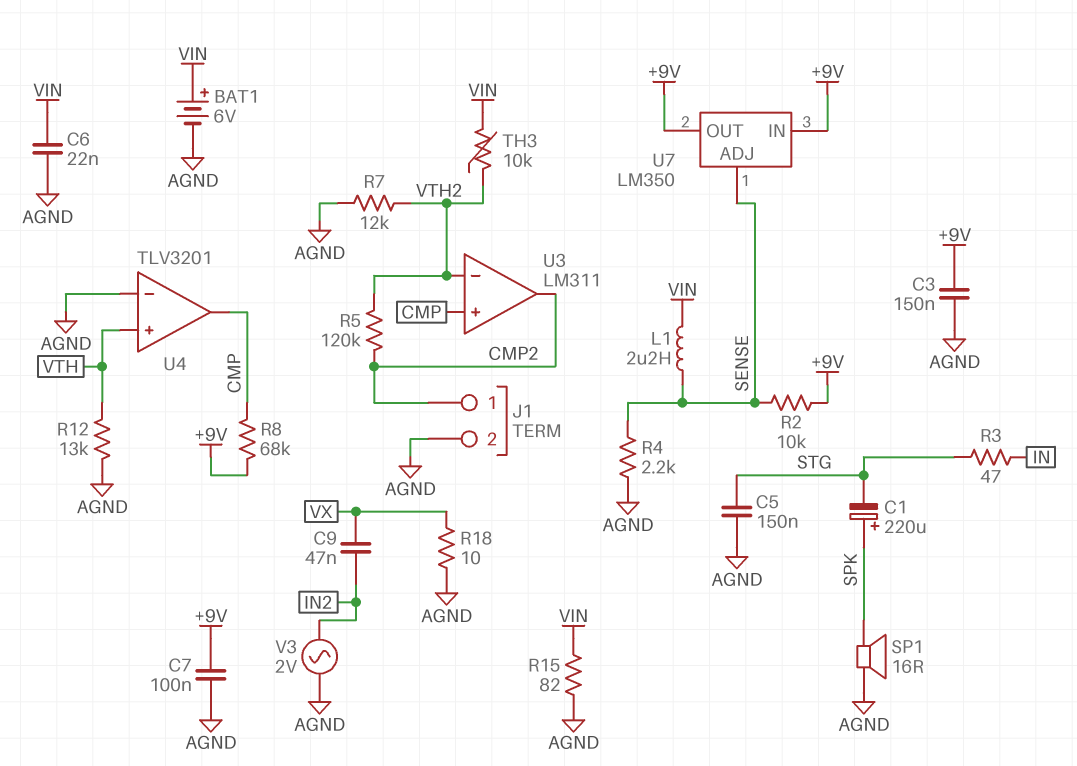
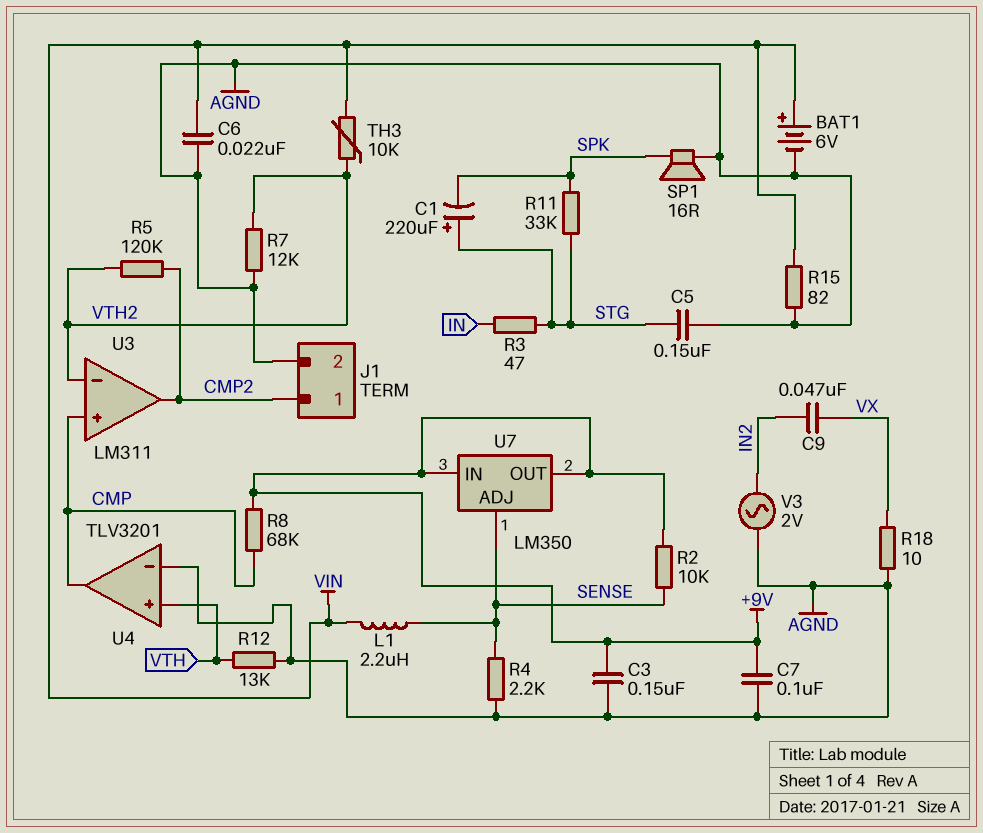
C1: 220uF (plus SPK, minus STG) -> 220uF (plus STG, minus SPK)
R11: none -> 33k (SPK, STG)

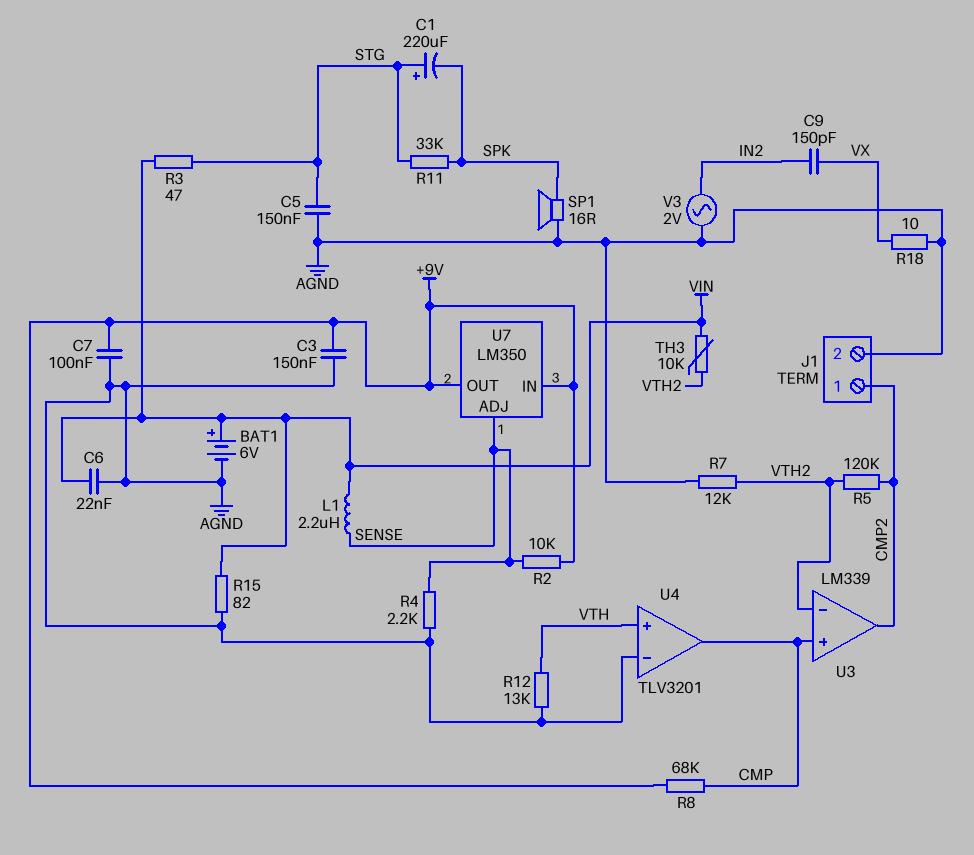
C9: 47nF (IN2, VX) -> 150pF (IN2, VX)
R3: 47 (IN, STG) -> 47 (STG, VIN)
U3: LM311 -> LM339

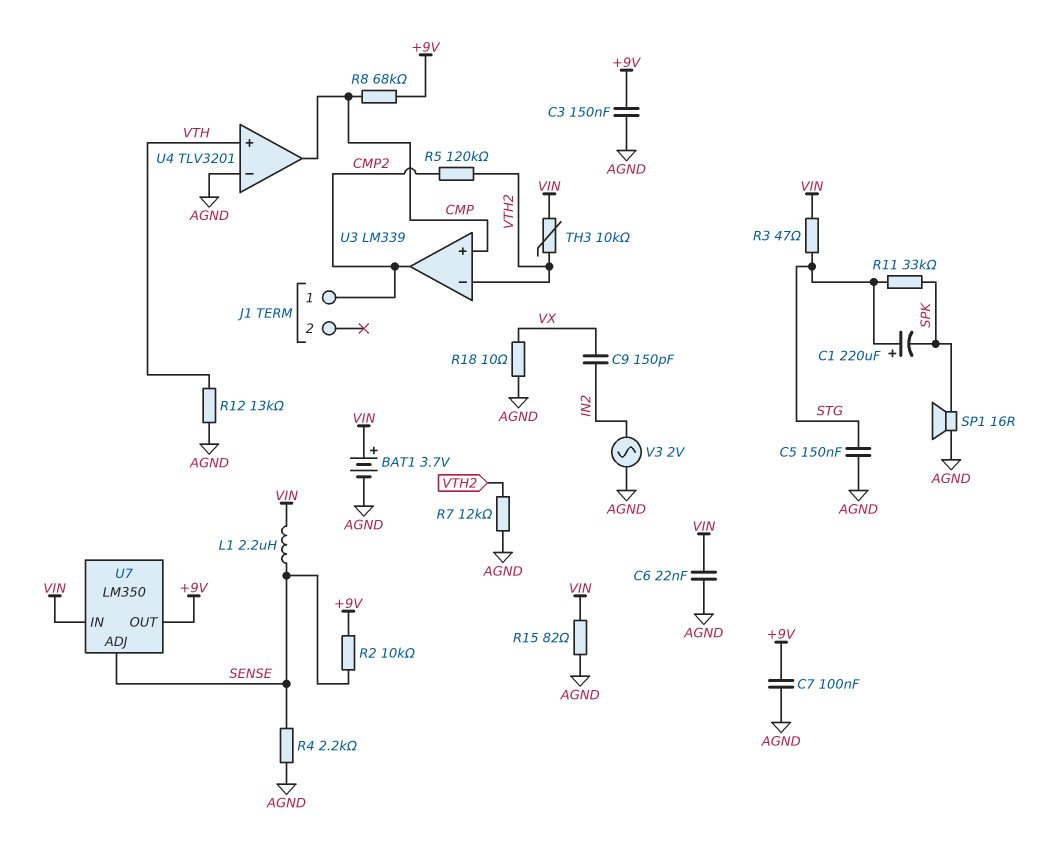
BAT1: 6V (plus VIN, minus AGND) -> 3.7V (plus VIN, minus AGND)
J1 pin 2: AGND -> none
U7 pin IN: +9V -> VIN

